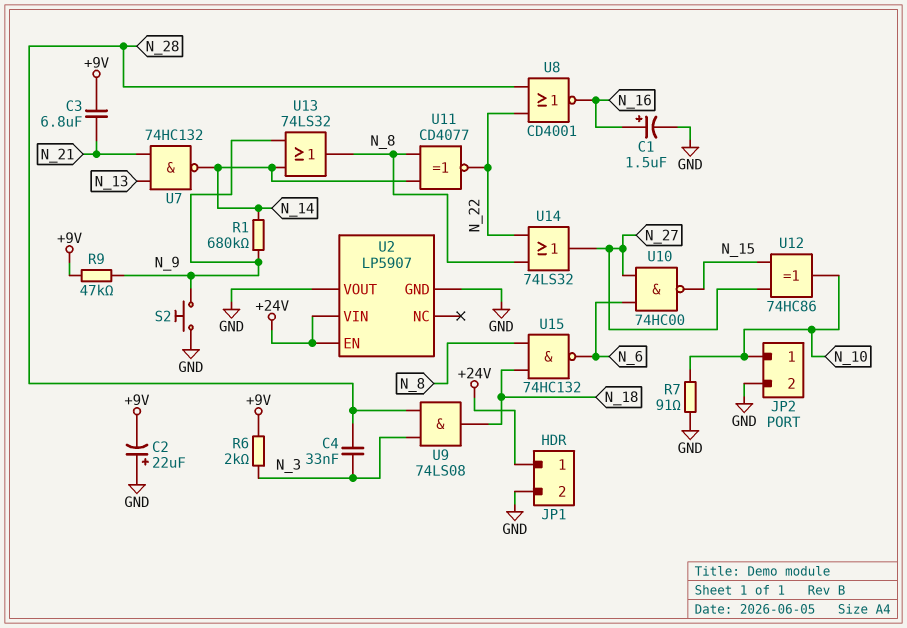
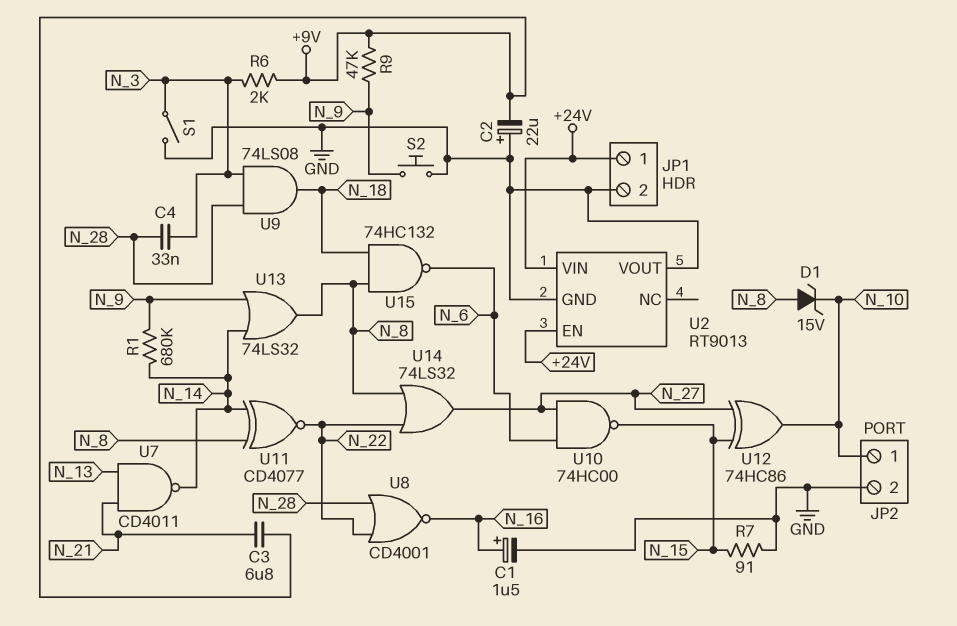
D1: none -> zener 15V (A N_8, K N_10)
R7: 91 (GND, N_10) -> 91 (GND, N_15)
S1: none -> switch (GND, N_3)
U2: LP5907 -> RT9013
U7: NAND 74HC132 (in N_13, in N_21, out N_14) -> NAND CD4011 (in N_13, in N_21, out N_14)

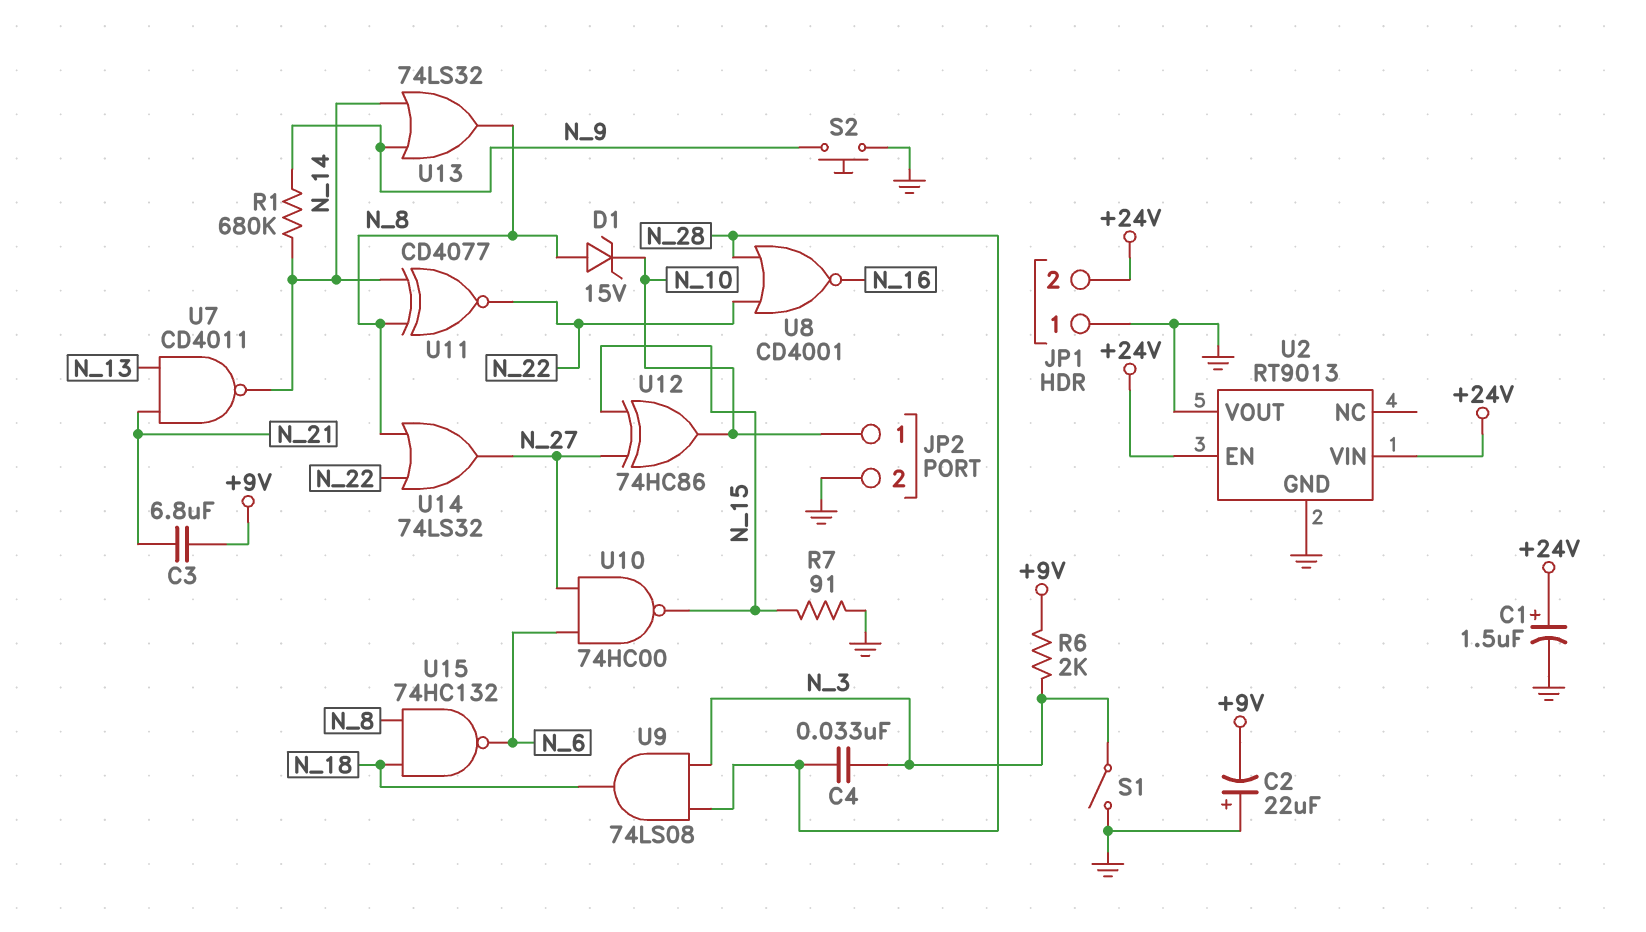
C1: 1.5uF (plus N_16, minus GND) -> 1.5uF (plus +24V, minus GND)
JP1 pin 1: +24V -> GND
JP1 pin 2: GND -> +24V
R9: 47k (+9V, N_9) -> none

